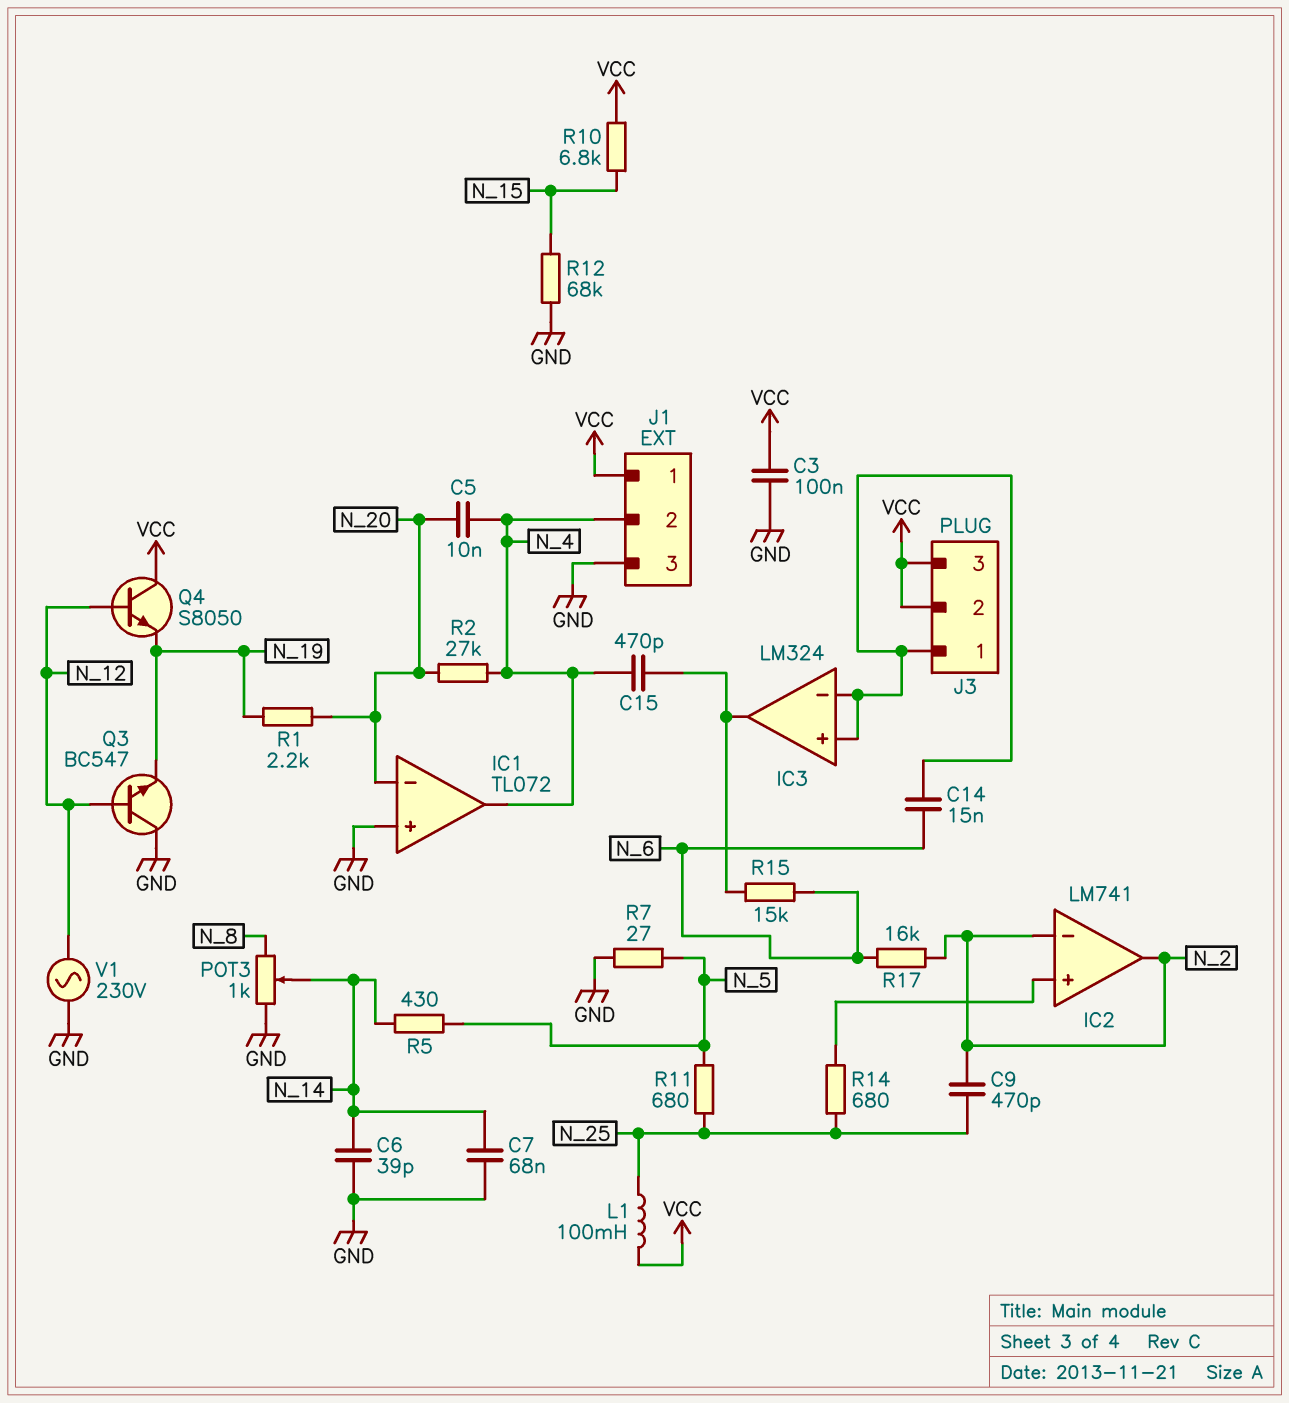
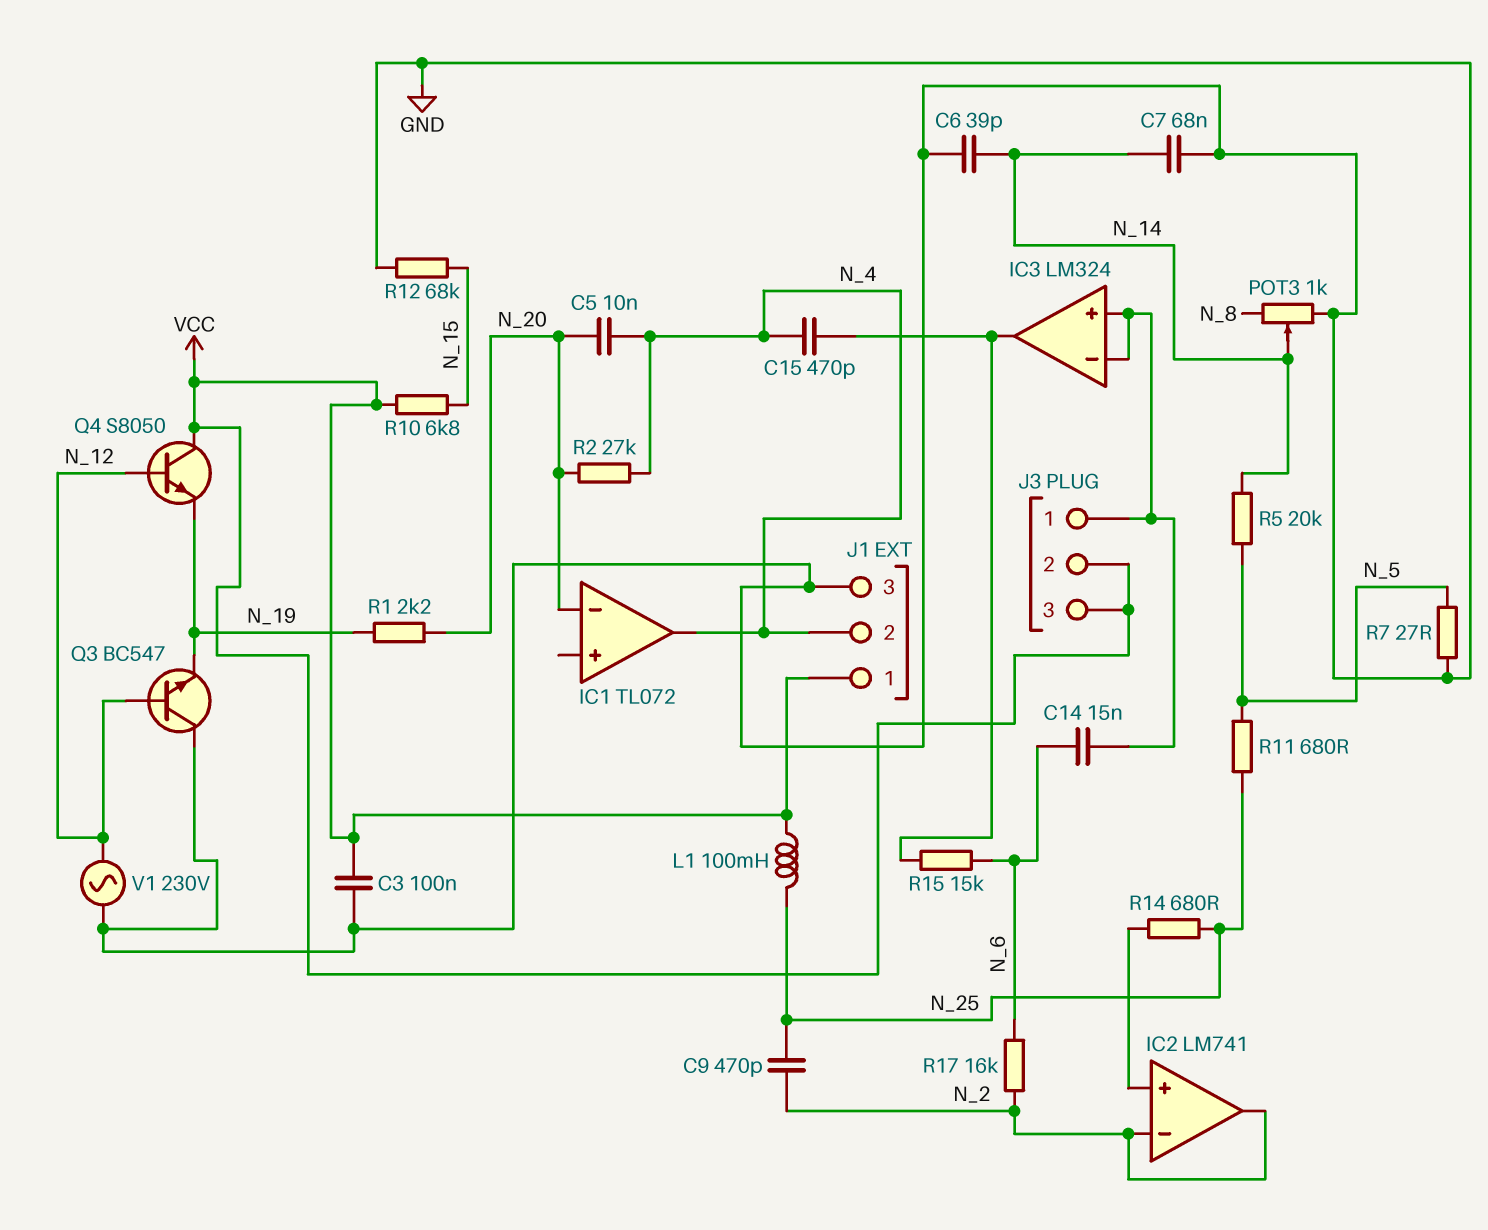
IC1 pin in+: GND -> none
R5: 430 (N_5, N_14) -> 20k (N_5, N_14)

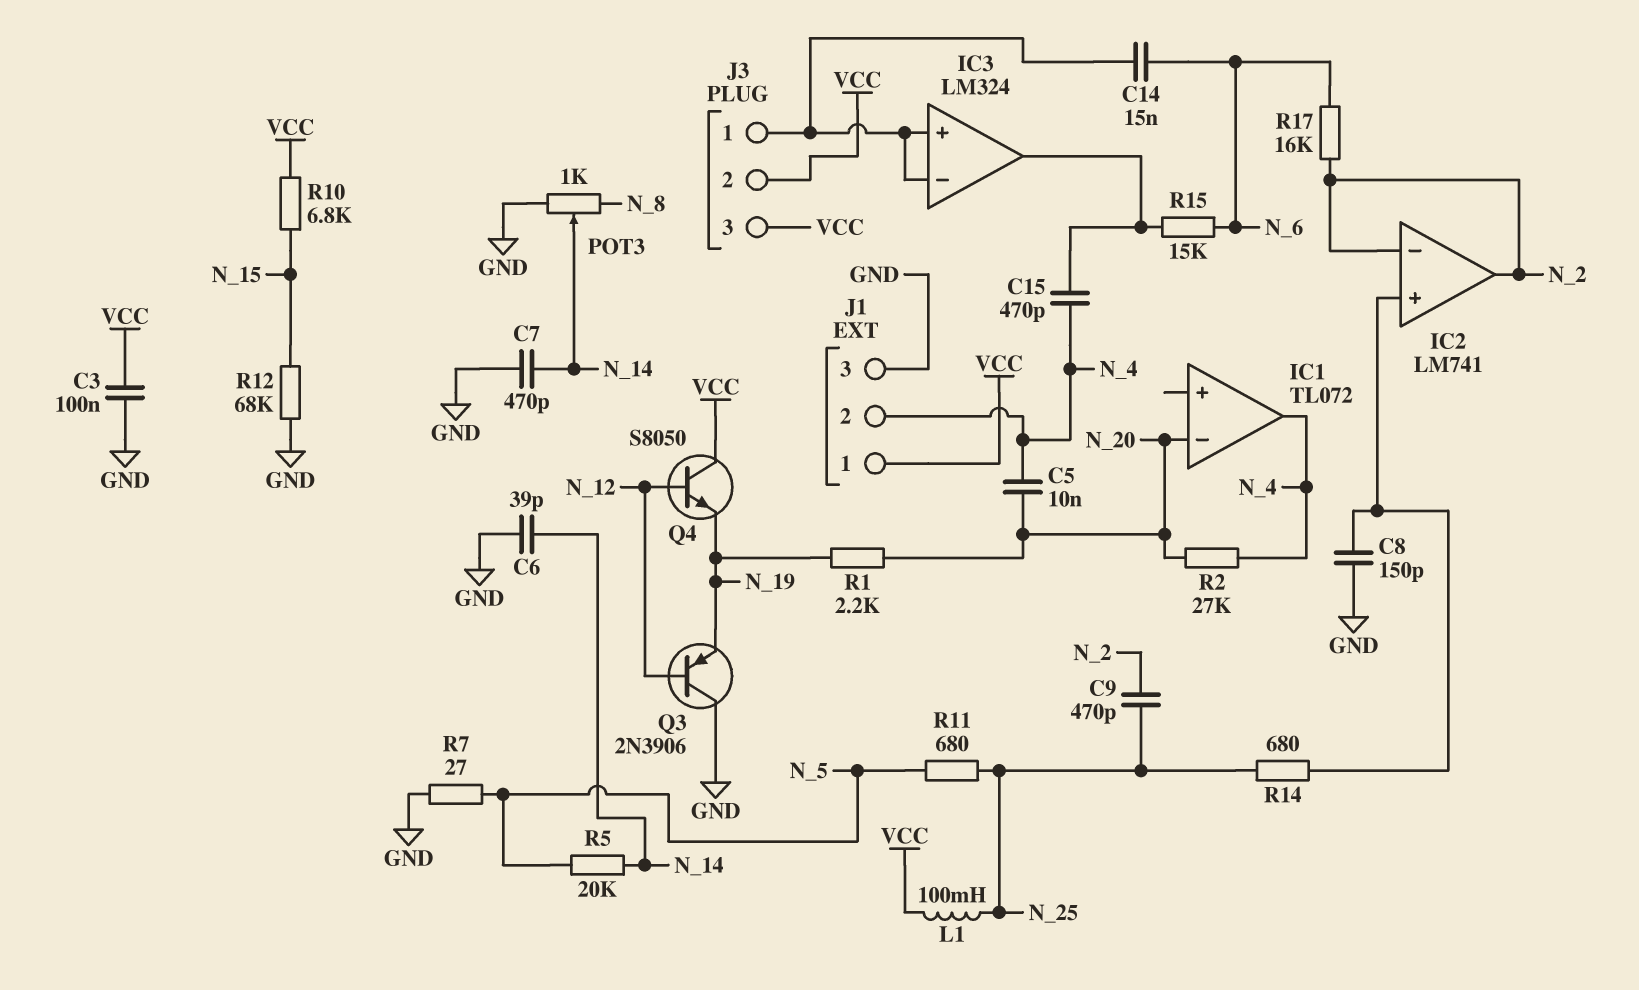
C7: 68nF (GND, N_14) -> 470pF (GND, N_14)
C8: none -> 150pF (GND, IC2/in+)
Q3: NPN BC547 (B N_12, C GND, E N_19) -> PNP 2N3906 (B N_12, C GND, E N_19)
V1: AC 230V (GND, N_12) -> none

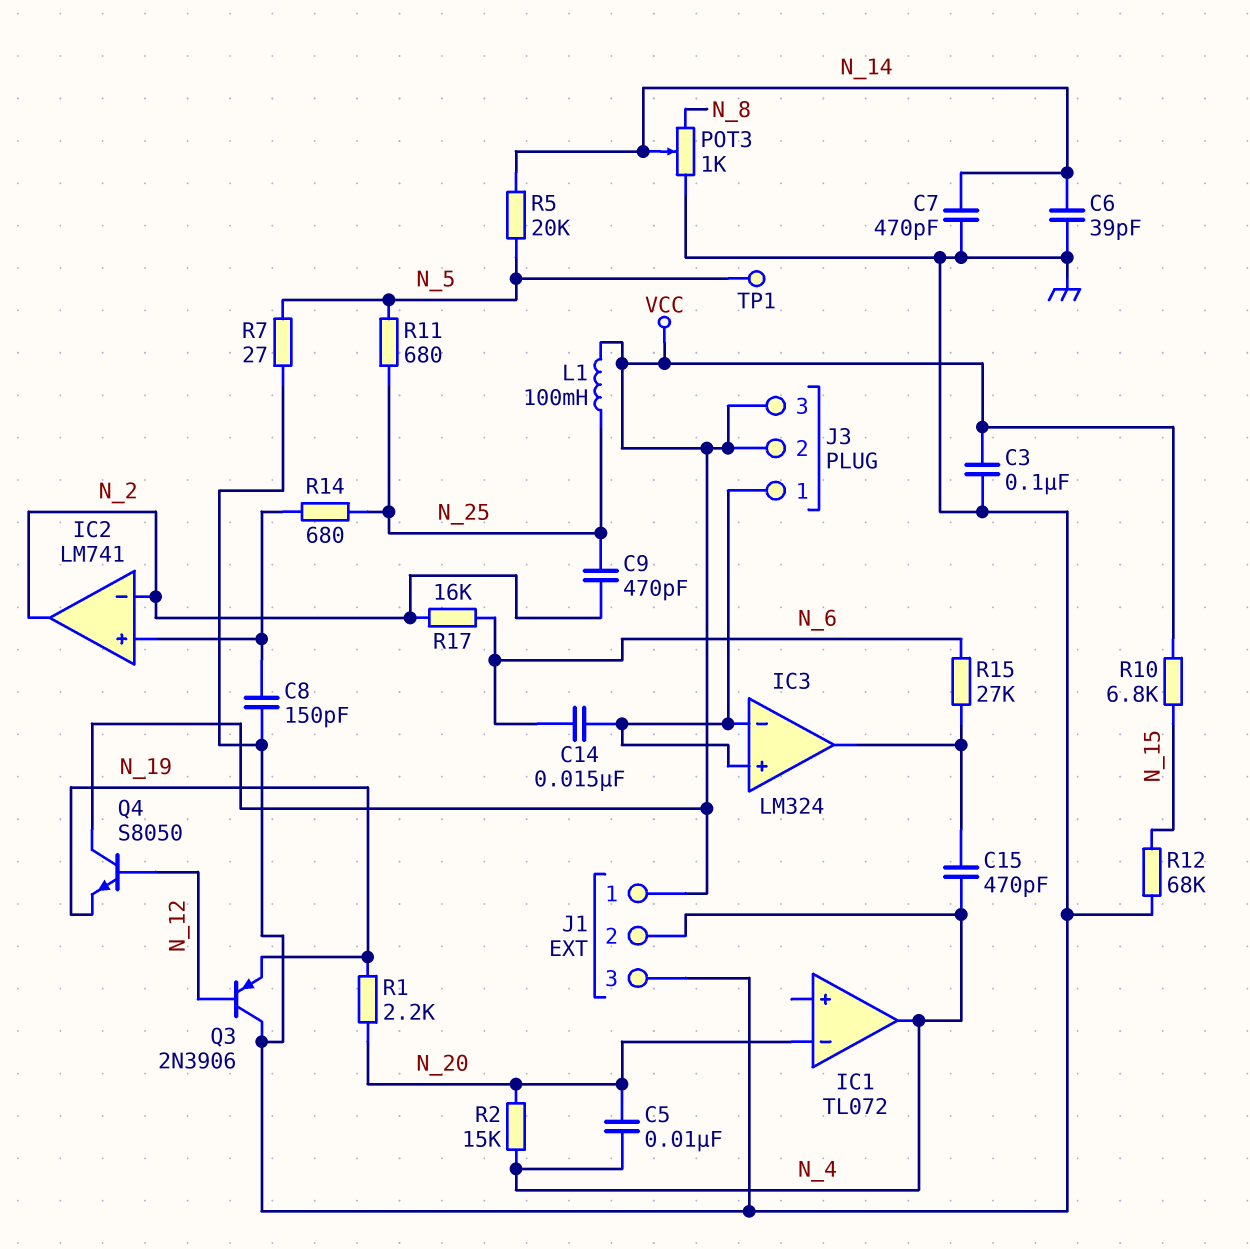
R2: 27k (N_4, N_20) -> 15k (N_4, N_20)
R15: 15k (IC3/out, N_6) -> 27k (IC3/out, N_6)
TP1: none -> test point (N_5)

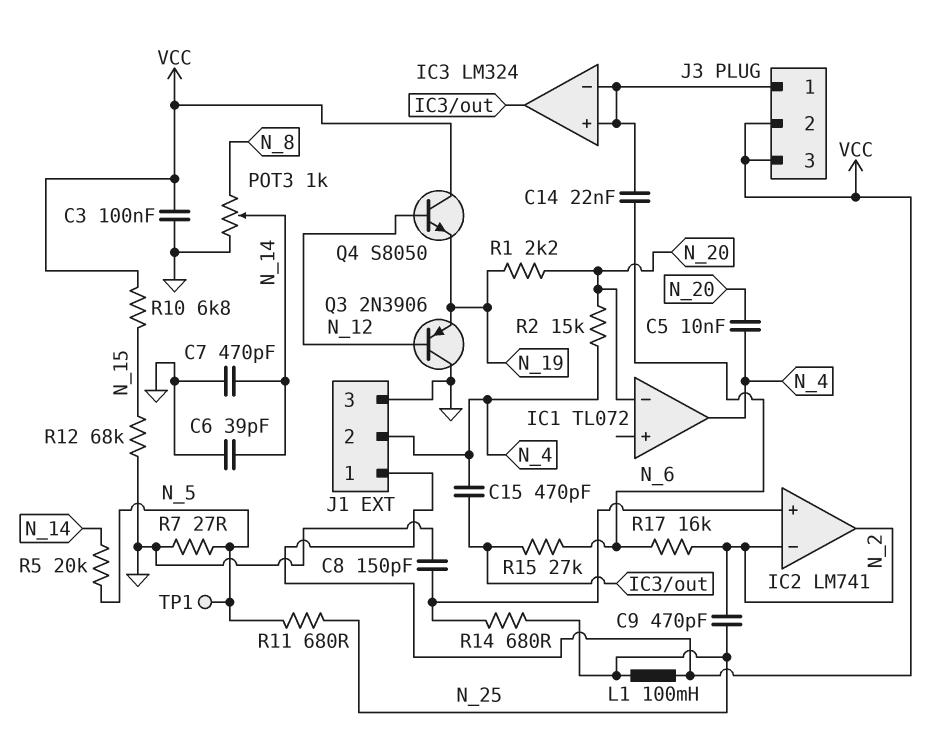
C14: 15nF (IC3/in+, N_6) -> 22nF (IC3/in+, N_6)

